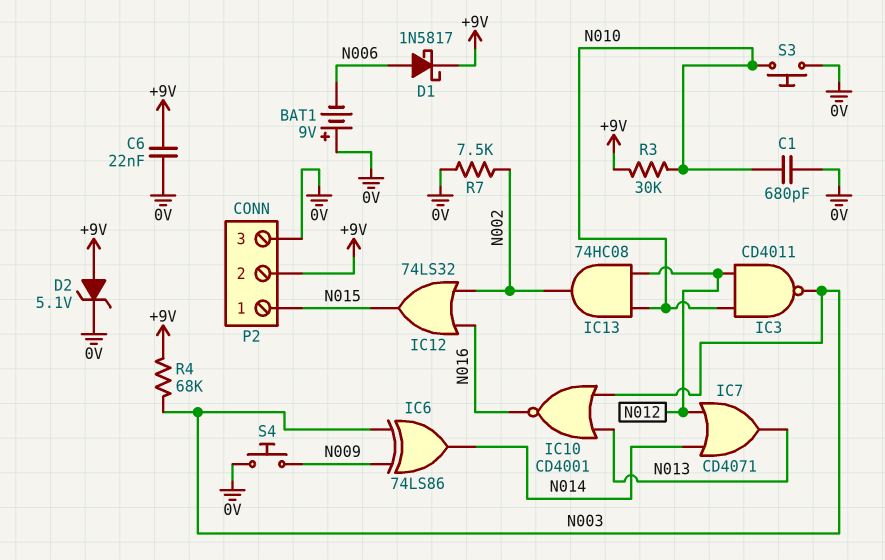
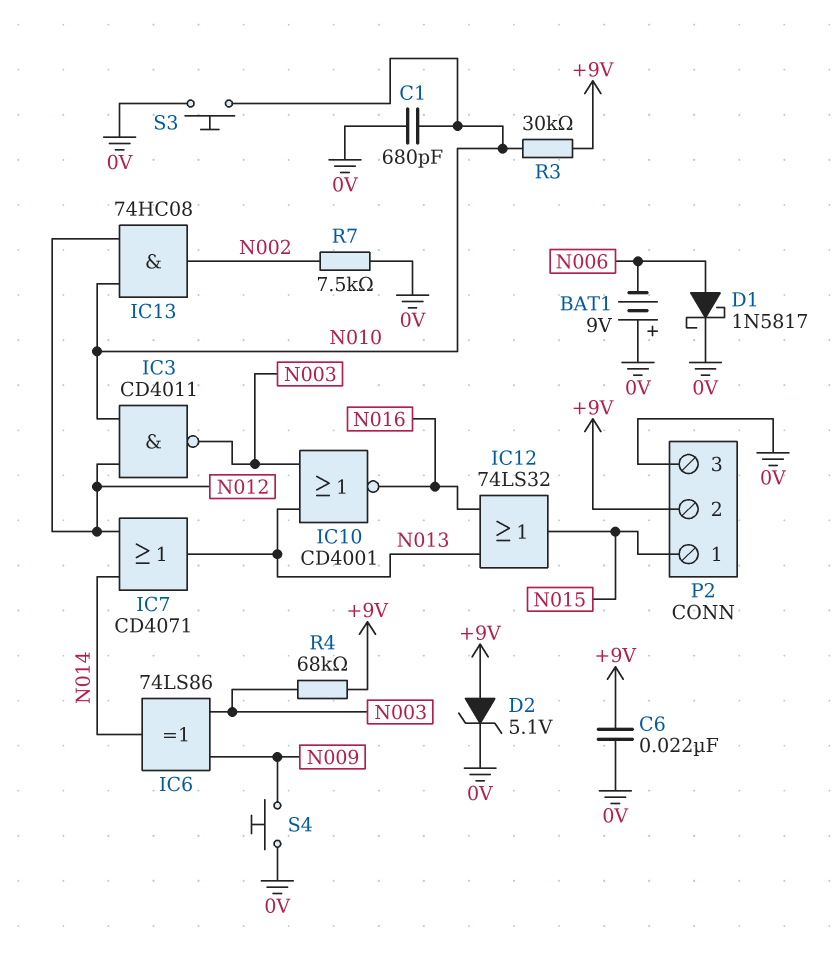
D1: schottky 1N5817 (A N006, K +9V) -> schottky 1N5817 (A N006, K 0V)
IC12: OR 74LS32 (in N002, in N016, out N015) -> OR 74LS32 (in N013, in N016, out N015)

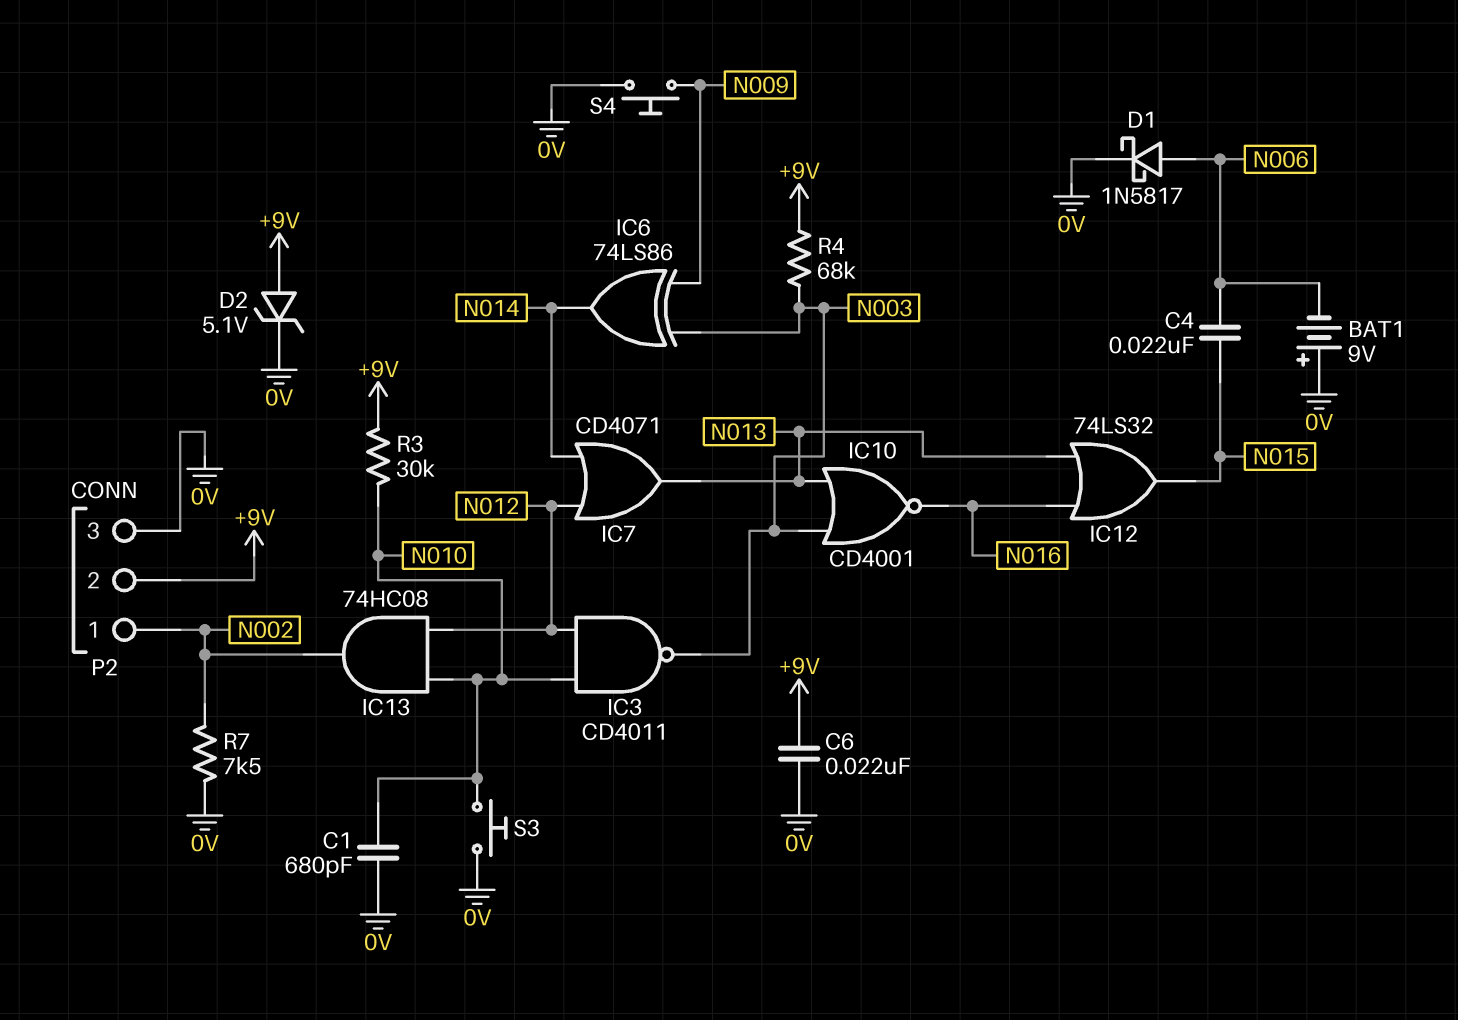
C4: none -> 22nF (N006, N015)
P2 pin 1: N015 -> N002

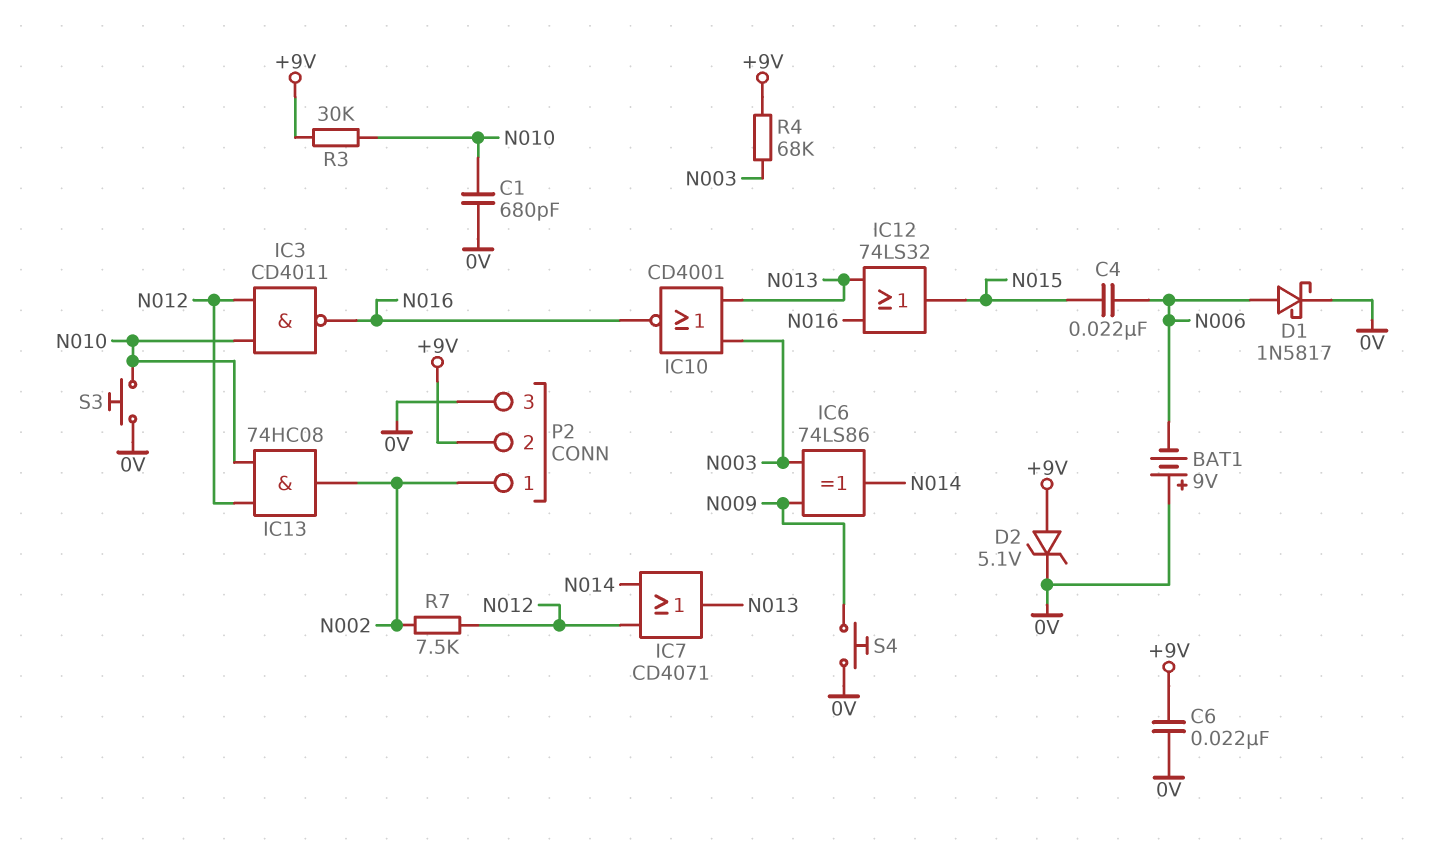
IC3: NAND CD4011 (in N010, in N012, out N003) -> NAND CD4011 (in N010, in N012, out N016)
R7: 7.5k (0V, N002) -> 7.5k (N002, N012)

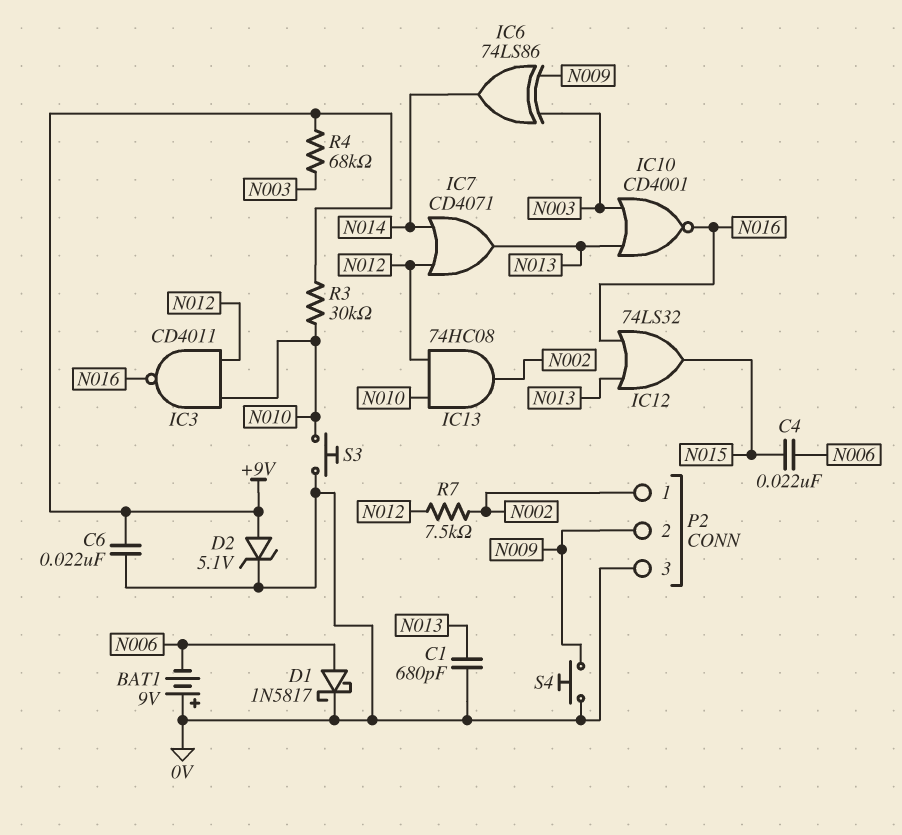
C1: 680pF (0V, N010) -> 680pF (0V, N013)
P2 pin 2: +9V -> N009

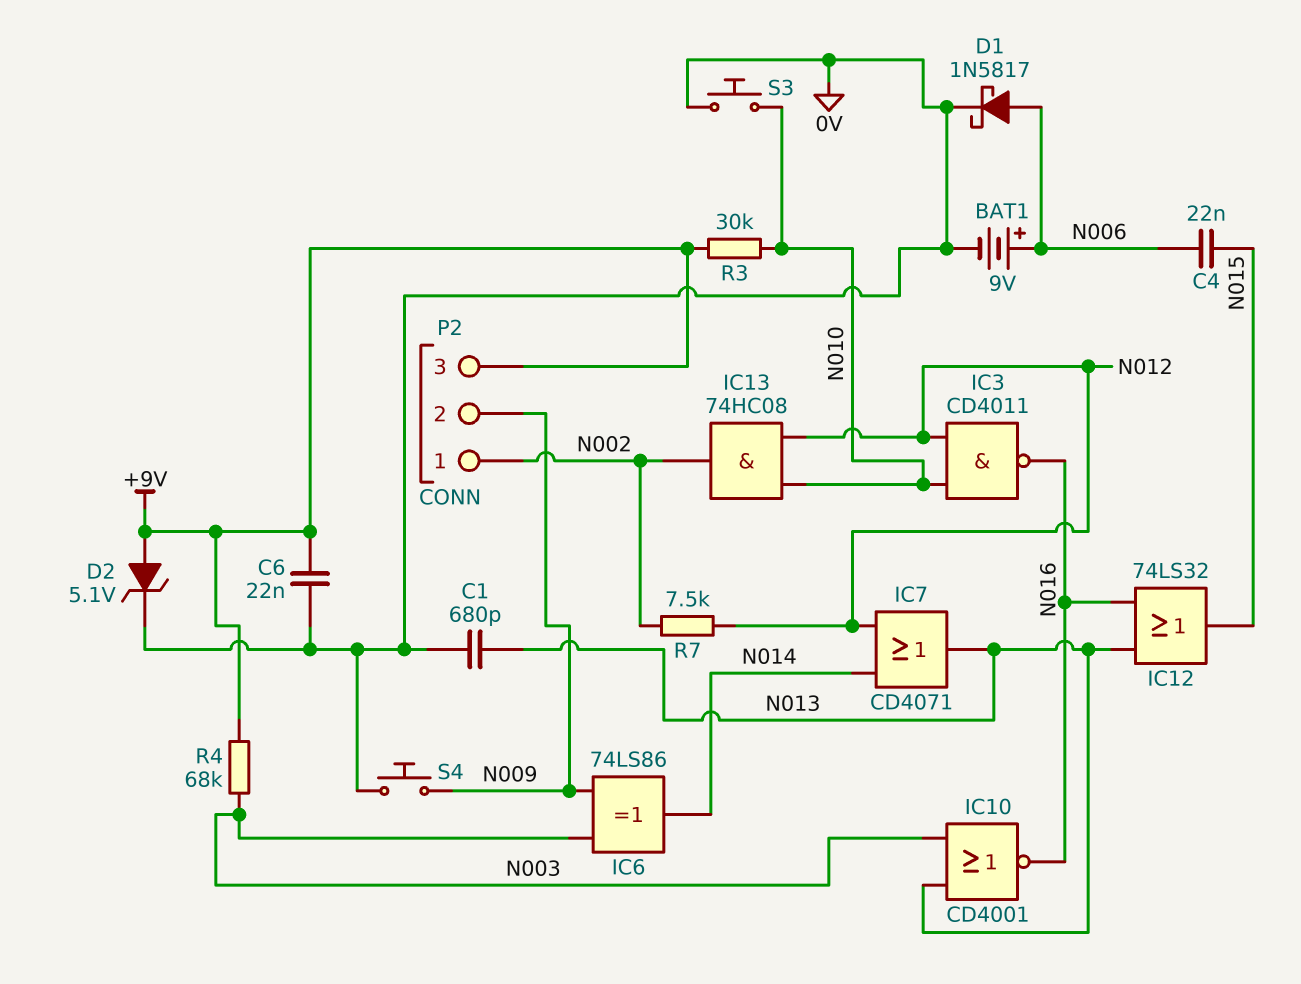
BAT1: 9V (plus 0V, minus N006) -> 9V (plus N006, minus 0V)
P2 pin 3: 0V -> +9V

